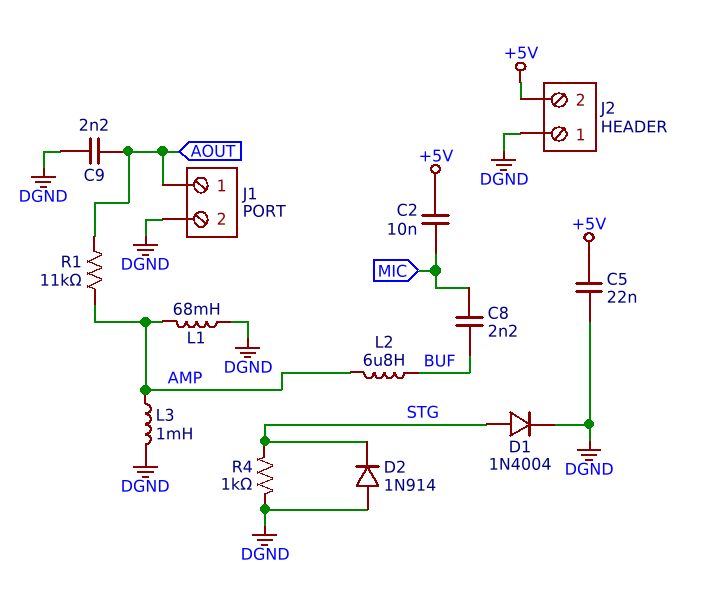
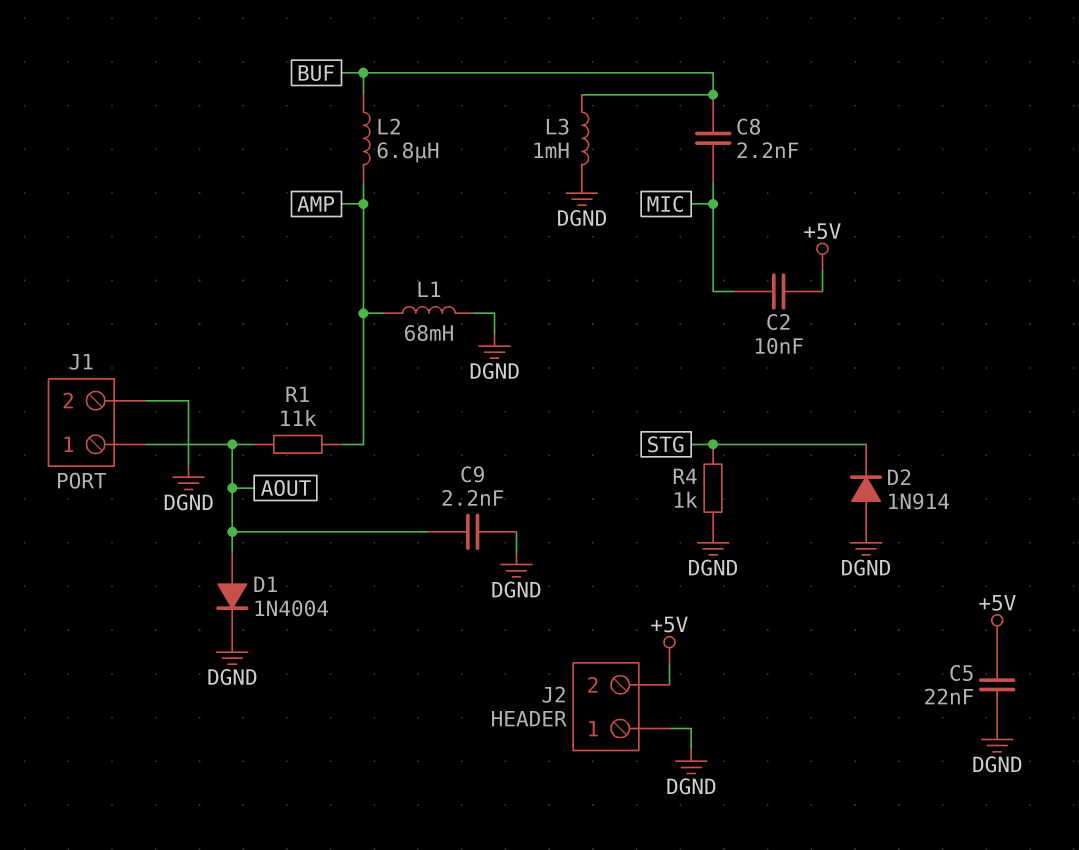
D1: diode 1N4004 (A STG, K DGND) -> diode 1N4004 (A AOUT, K DGND)
L3: 1mH (AMP, DGND) -> 1mH (BUF, DGND)

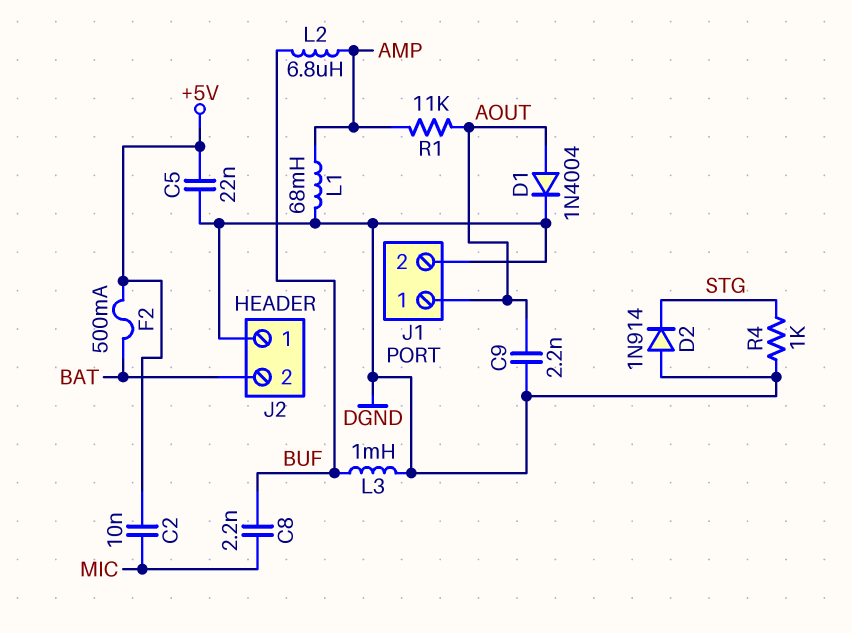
F2: none -> 500mA (+5V, BAT)
J2 pin 2: +5V -> BAT

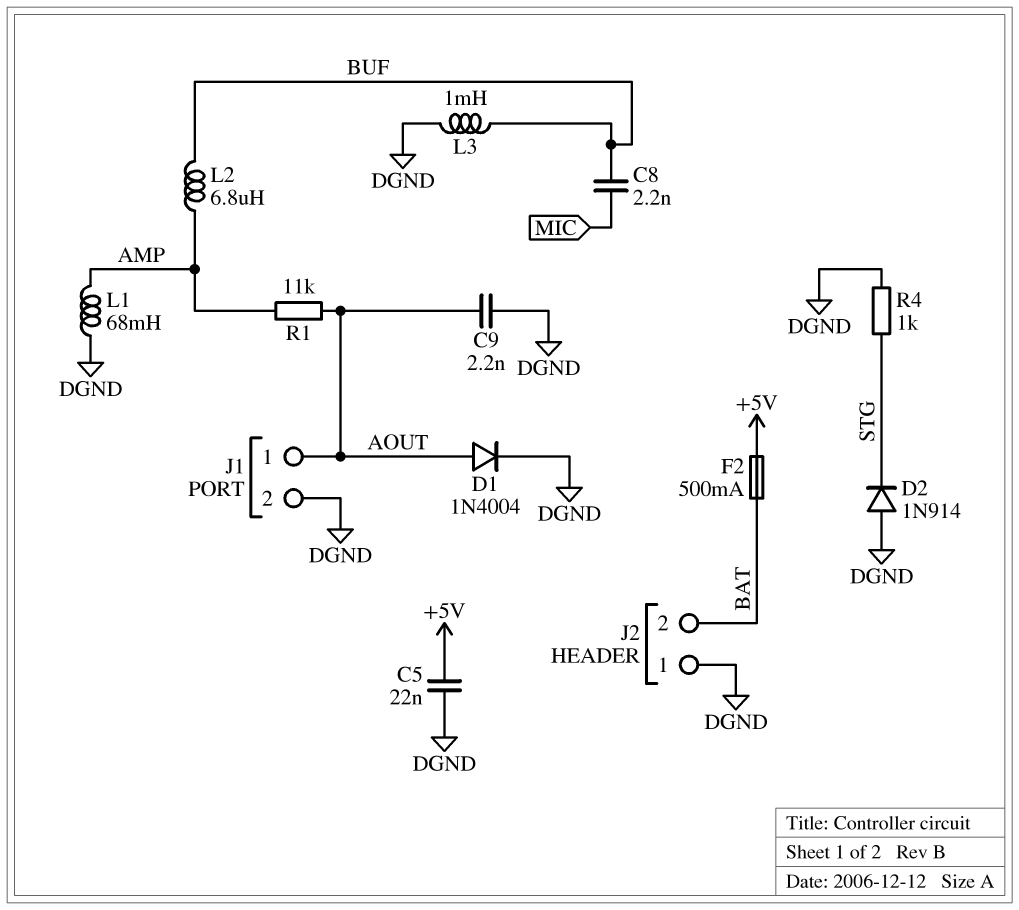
C2: 10nF (+5V, MIC) -> none

